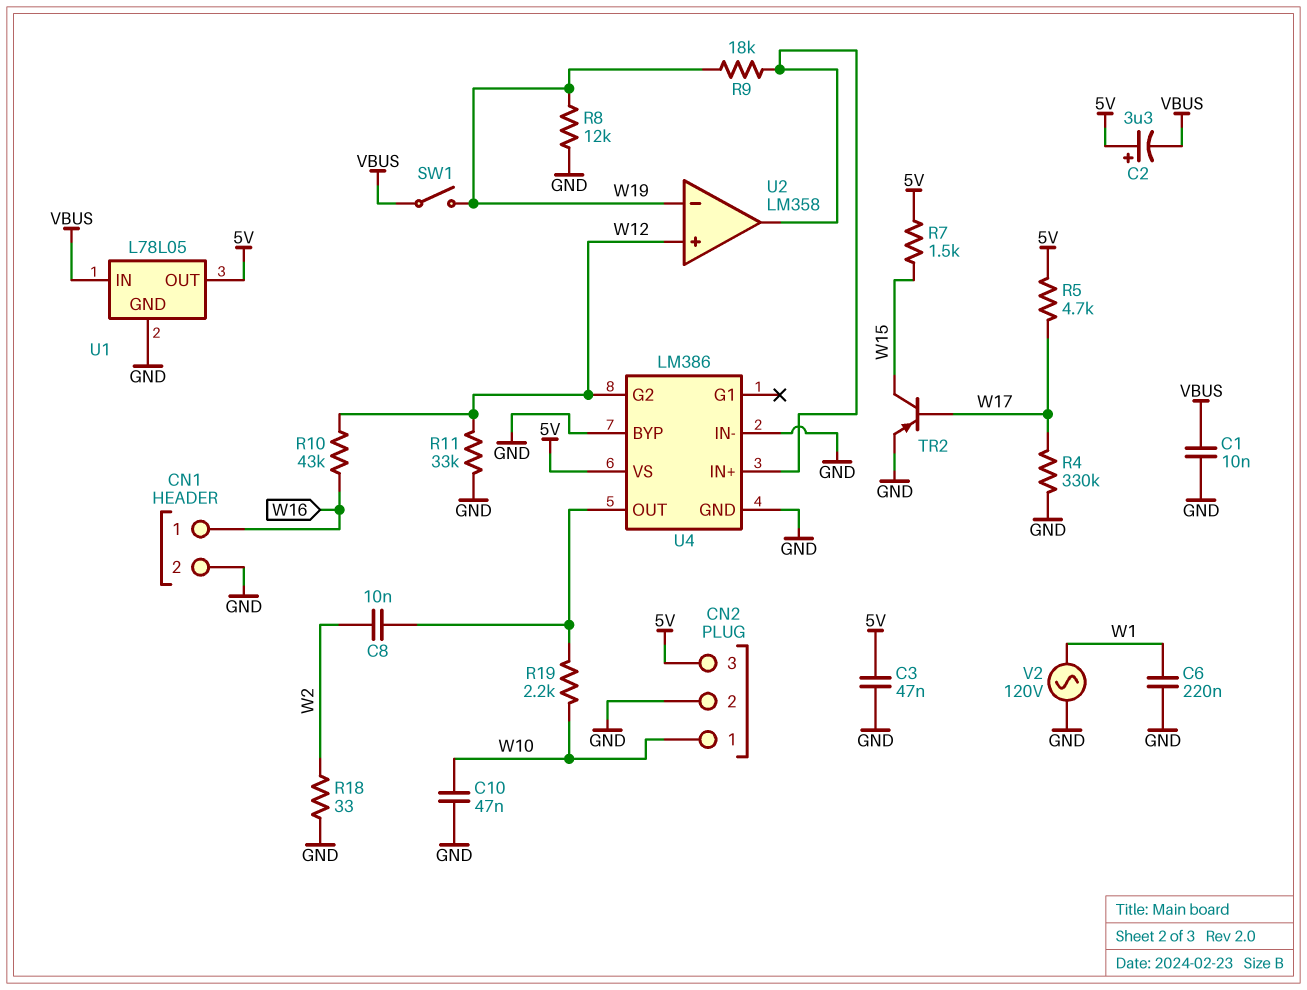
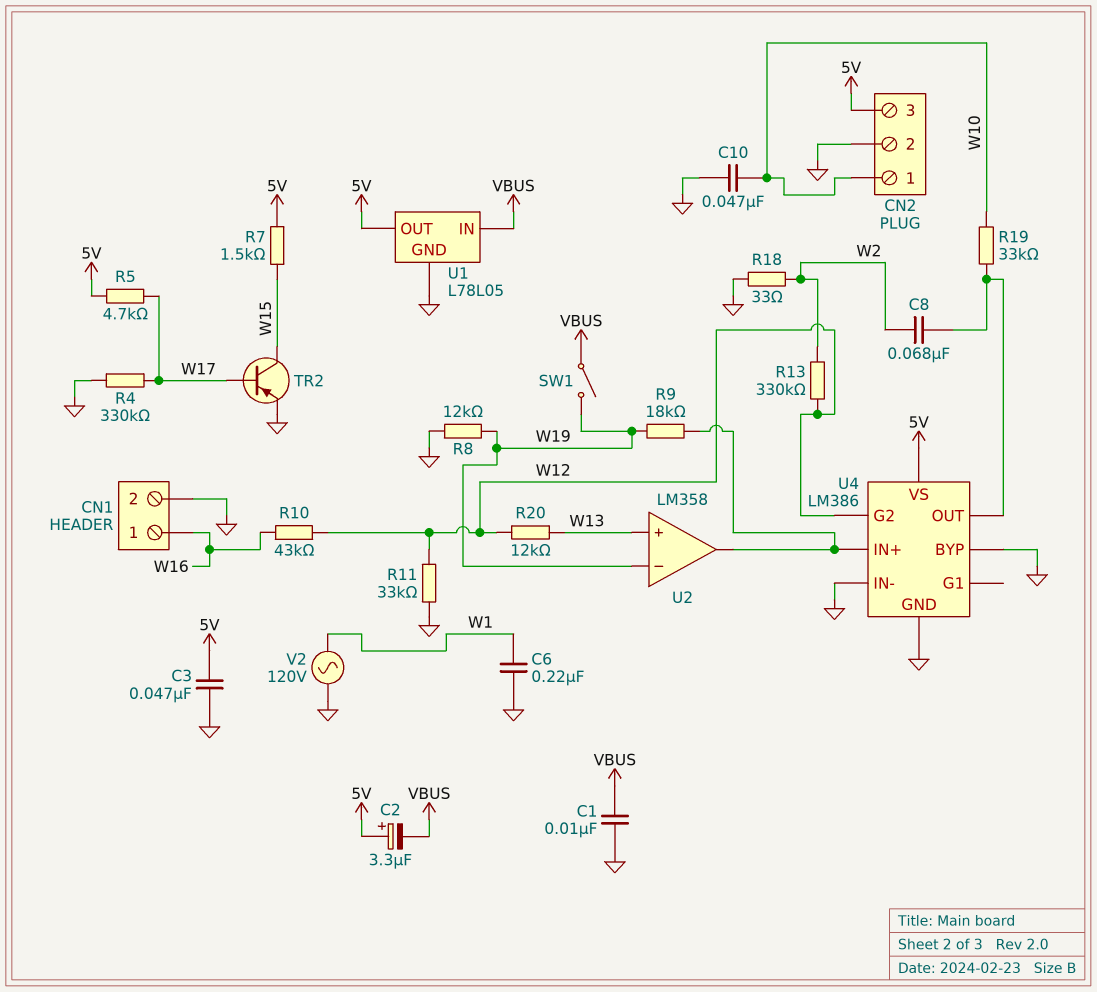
C8: 10nF (U4/OUT, W2) -> 68nF (U4/OUT, W2)
R13: none -> 330k (W2, W12)
R19: 2.2k (U4/OUT, W10) -> 33k (U4/OUT, W10)
R20: none -> 12k (W12, W13)
U2 pin in+: W12 -> W13

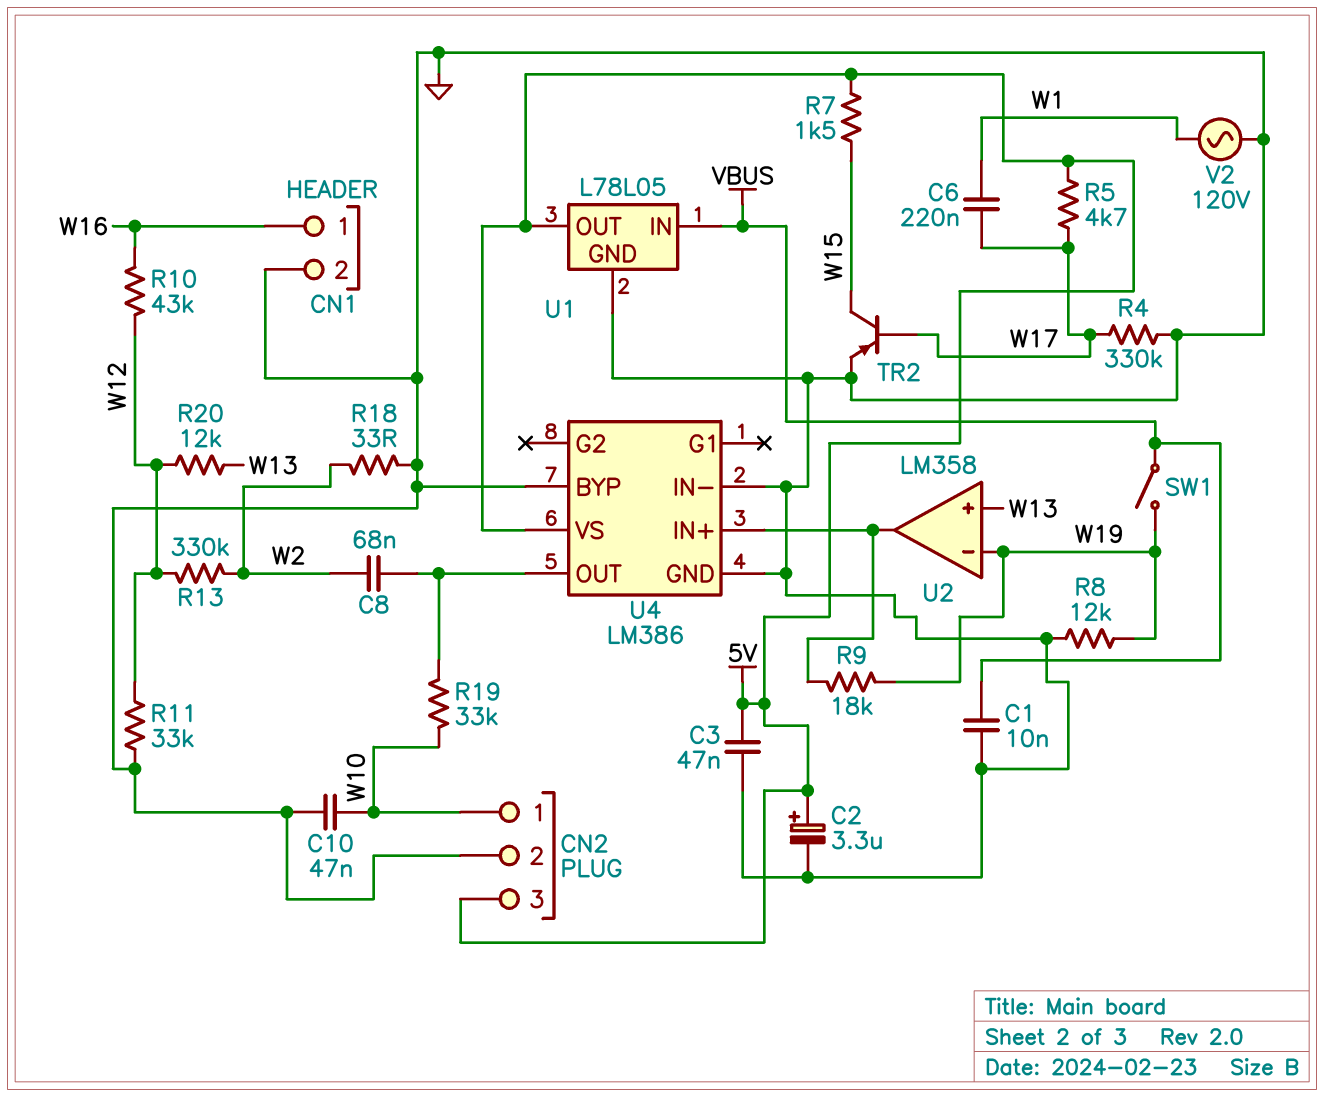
C2: 3.3uF (plus 5V, minus VBUS) -> 3.3uF (plus 5V, minus GND)
C6: 220nF (GND, W1) -> 220nF (W1, W17)
U4 pin G2: W12 -> none

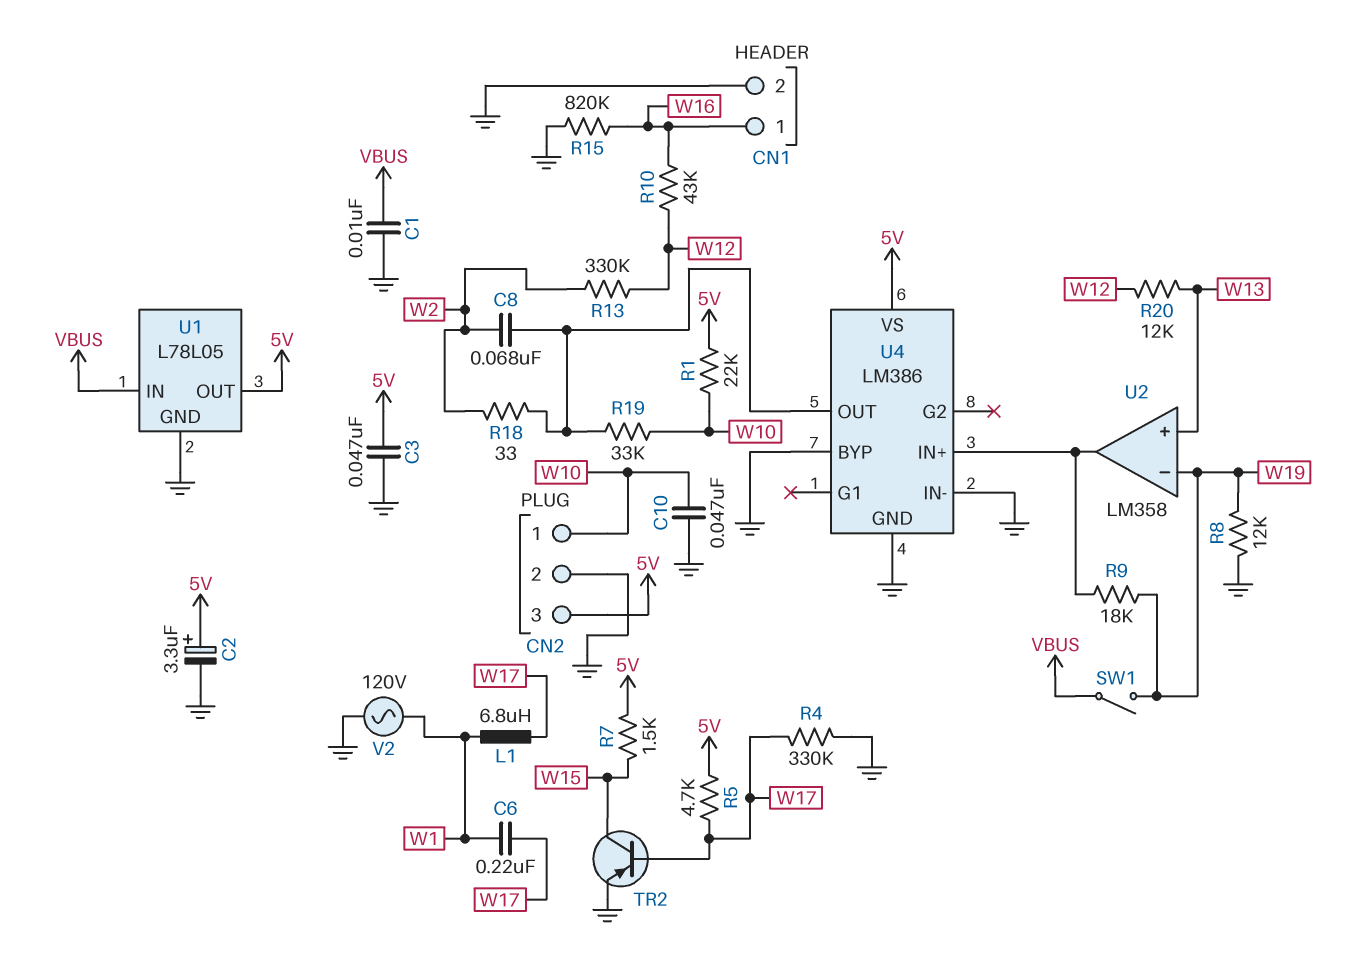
L1: none -> 6.8uH (W1, W17)
R1: none -> 22k (5V, W10)
R11: 33k (GND, W12) -> none
R15: none -> 820k (GND, W16)
R18: 33 (GND, W2) -> 33 (U4/OUT, W2)

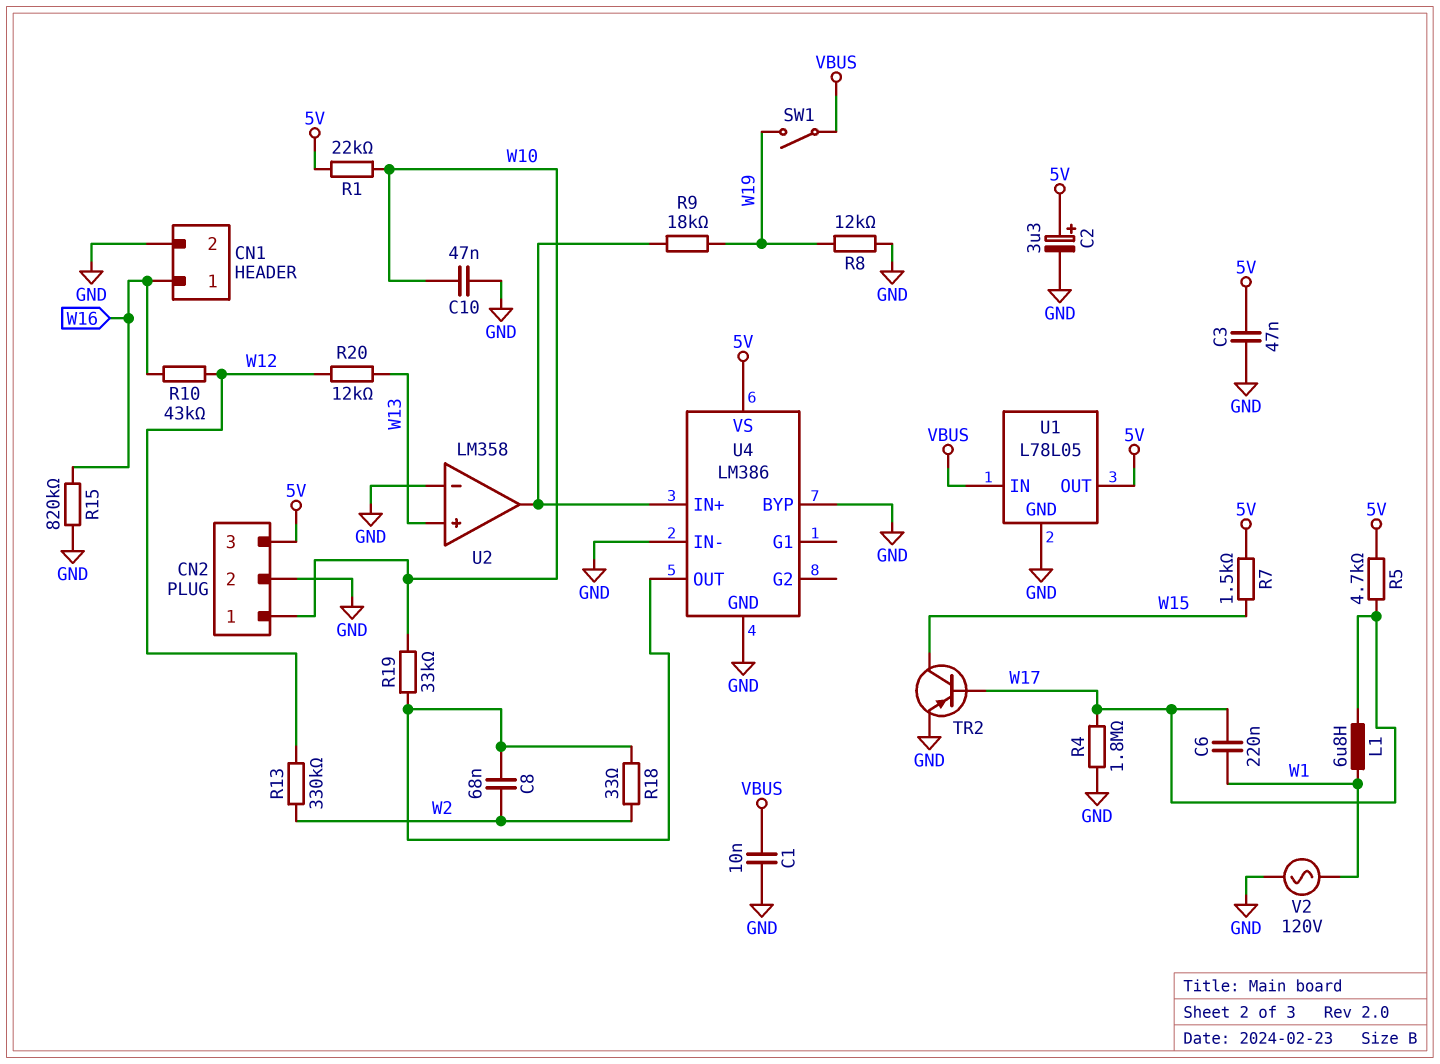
R4: 330k (GND, W17) -> 1.8M (GND, W17)
U2 pin in-: W19 -> GND

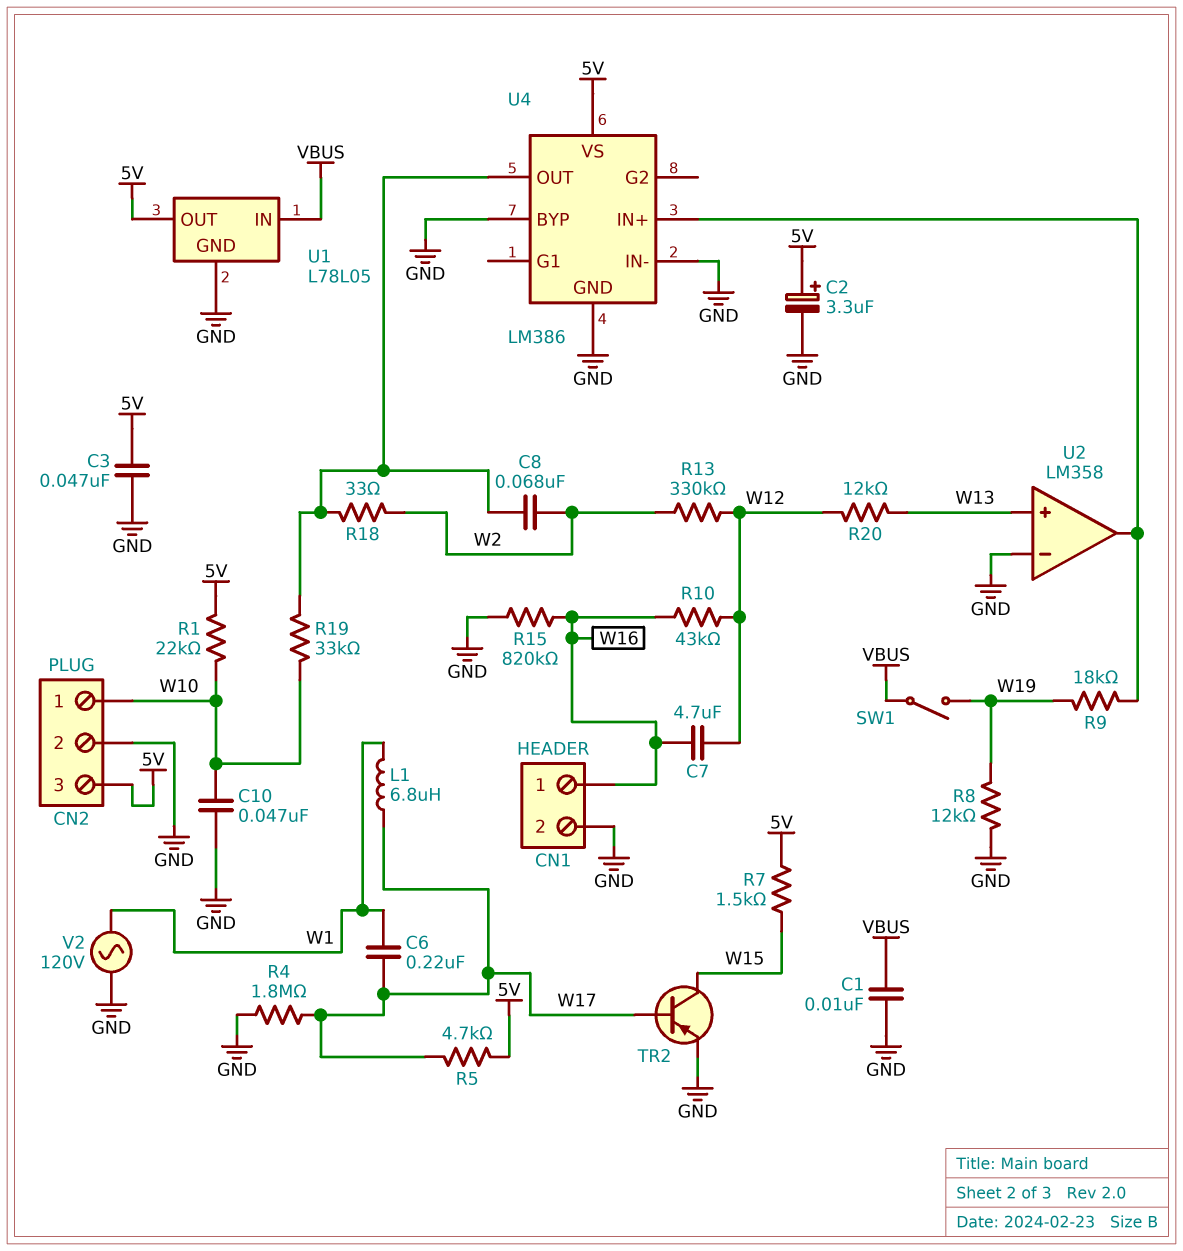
C7: none -> 4.7uF (W12, W16)

